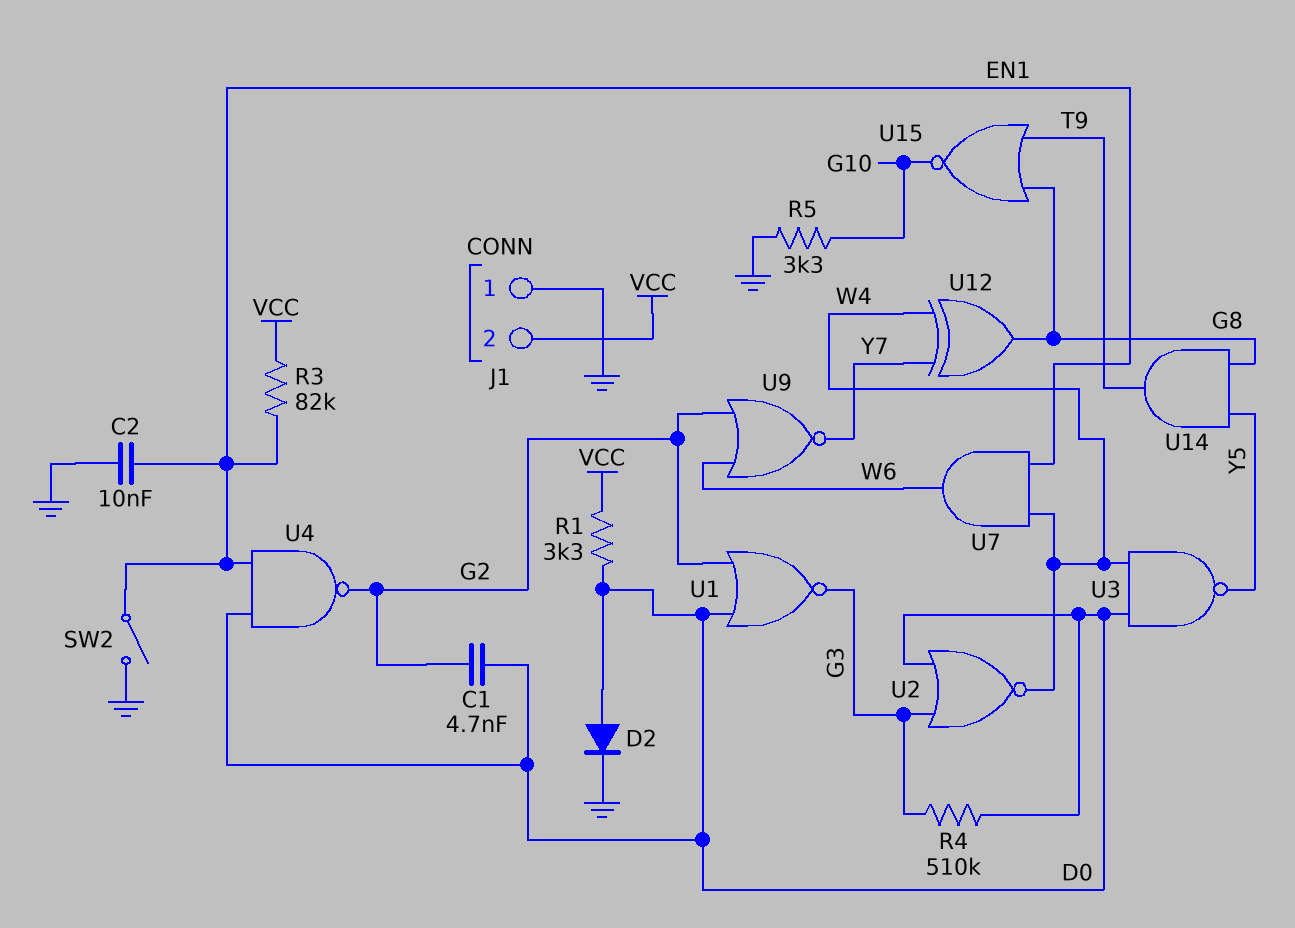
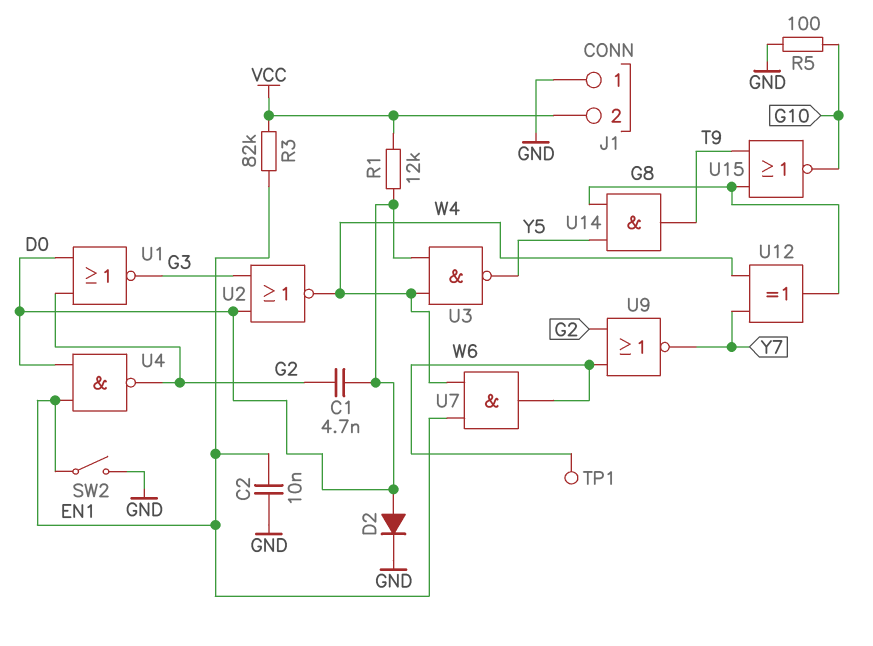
R1: 3.3k (D0, VCC) -> 12k (D0, VCC)
R4: 510k (D0, G3) -> none
R5: 3.3k (G10, GND) -> 100 (G10, GND)
TP1: none -> test point (W6)

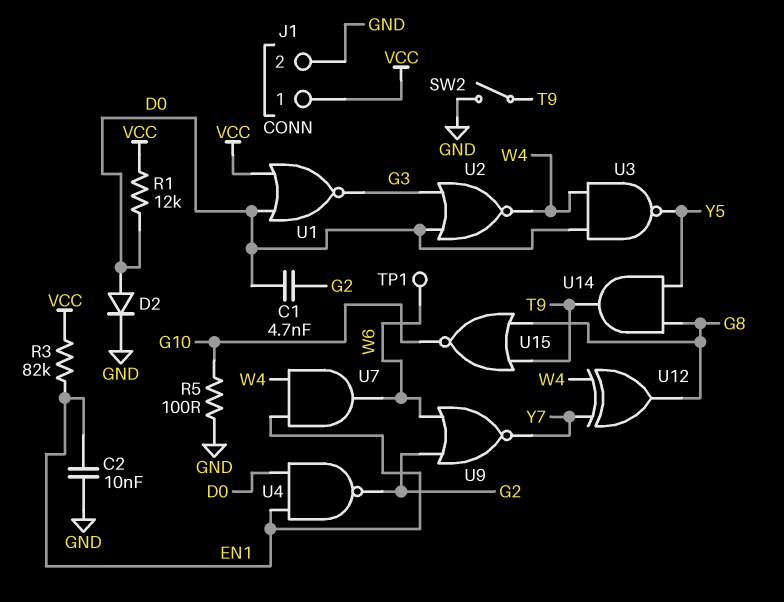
J1 pin 1: GND -> VCC
J1 pin 2: VCC -> GND
SW2: switch (EN1, GND) -> switch (GND, T9)
U1: NOR (in D0, in G2, out G3) -> NOR (in D0, in VCC, out G3)

